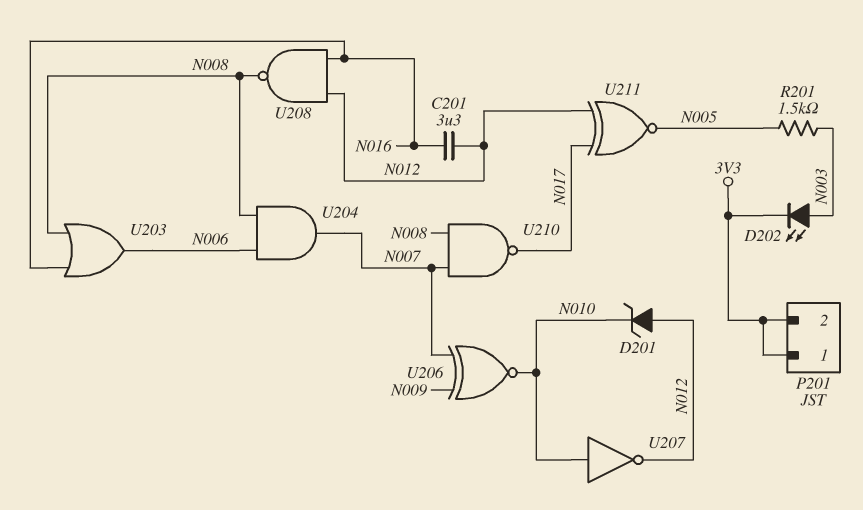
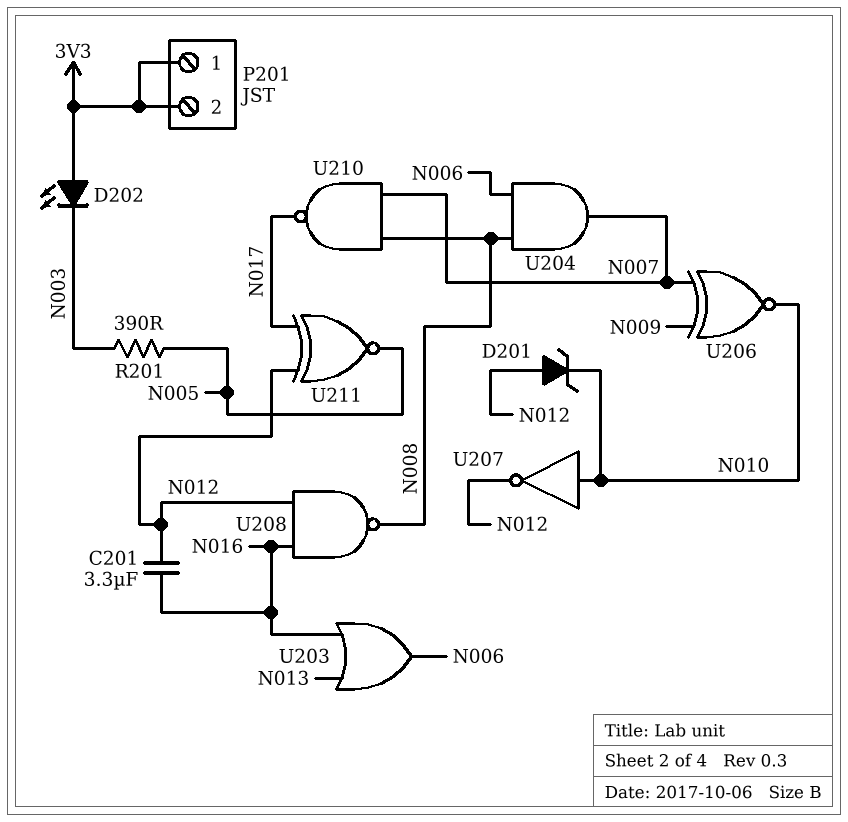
D202: LED (A N003, K 3V3) -> LED (A 3V3, K N003)
R201: 1.5k (N003, N005) -> 390 (N003, N005)
U203: OR (in N008, in N016, out N006) -> OR (in N013, in N016, out N006)

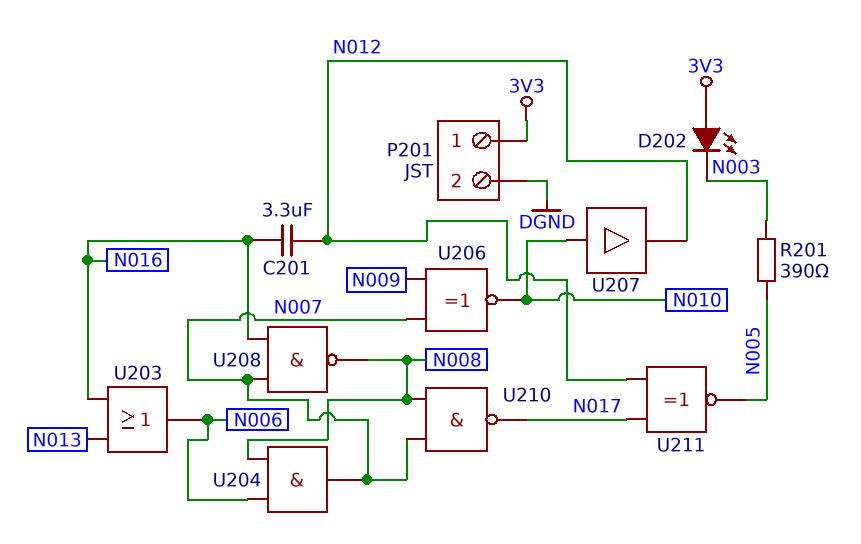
D201: zener (A N012, K N010) -> none
P201 pin 2: 3V3 -> DGND
U207: NOT (in N010, out N012) -> buffer (in N010, out N012)
U208: NAND (in N012, in N016, out N008) -> NAND (in N007, in N016, out N008)

